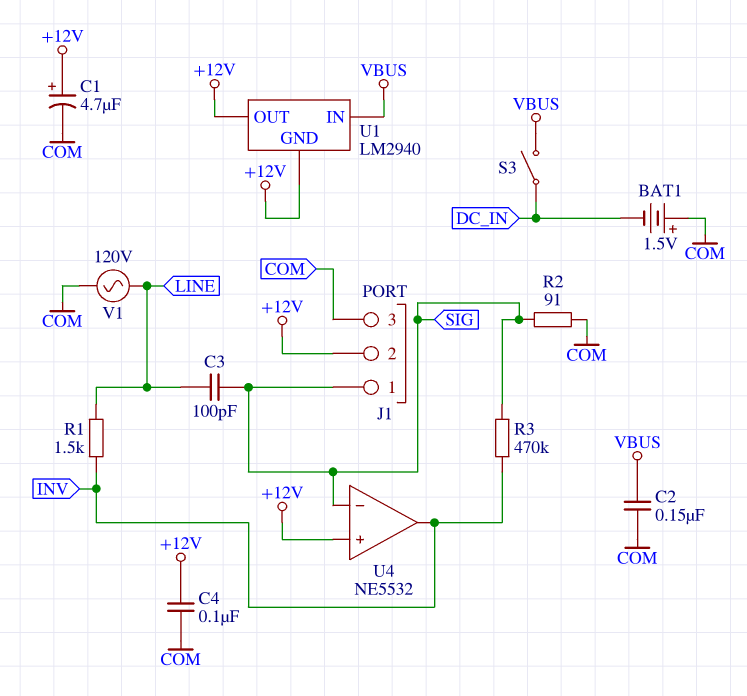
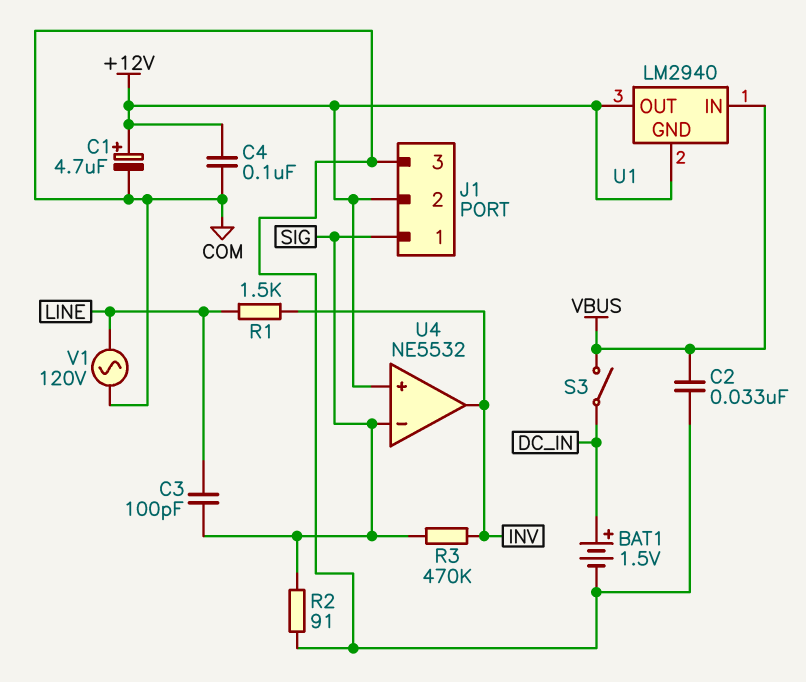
BAT1: 1.5V (plus COM, minus DC_IN) -> 1.5V (plus DC_IN, minus COM)
C2: 150nF (COM, VBUS) -> 33nF (COM, VBUS)

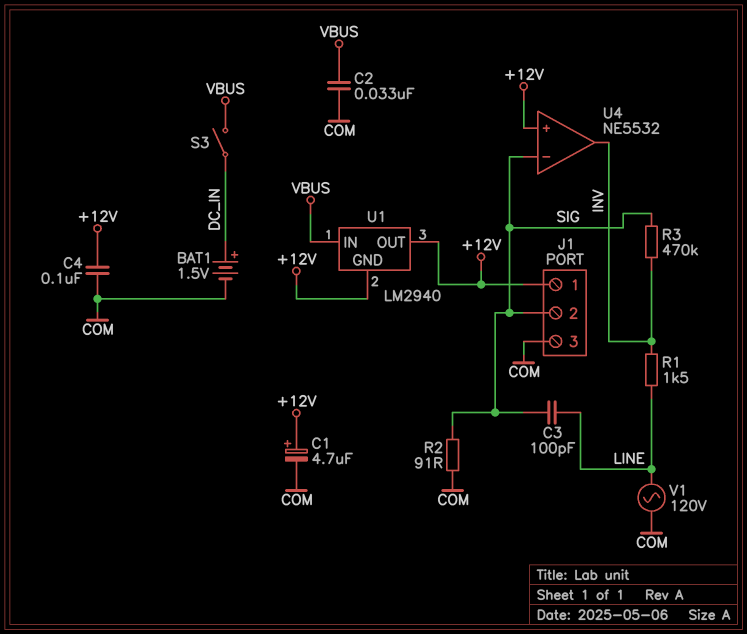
J1 pin 1: SIG -> +12V
J1 pin 2: +12V -> SIG

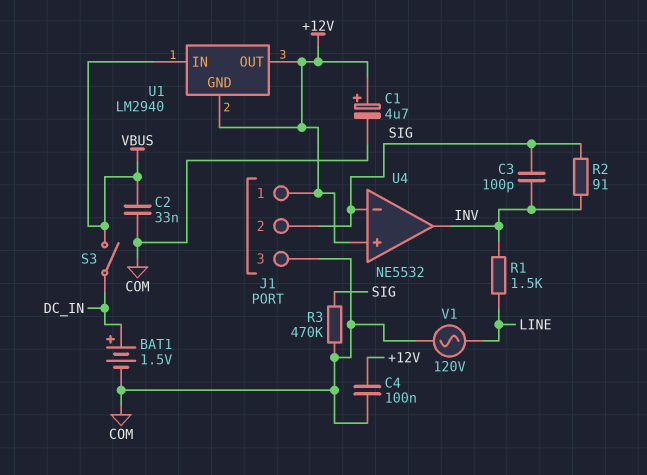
C3: 100pF (LINE, SIG) -> 100pF (INV, SIG)
R2: 91 (COM, SIG) -> 91 (INV, SIG)
R3: 470k (INV, SIG) -> 470k (COM, SIG)

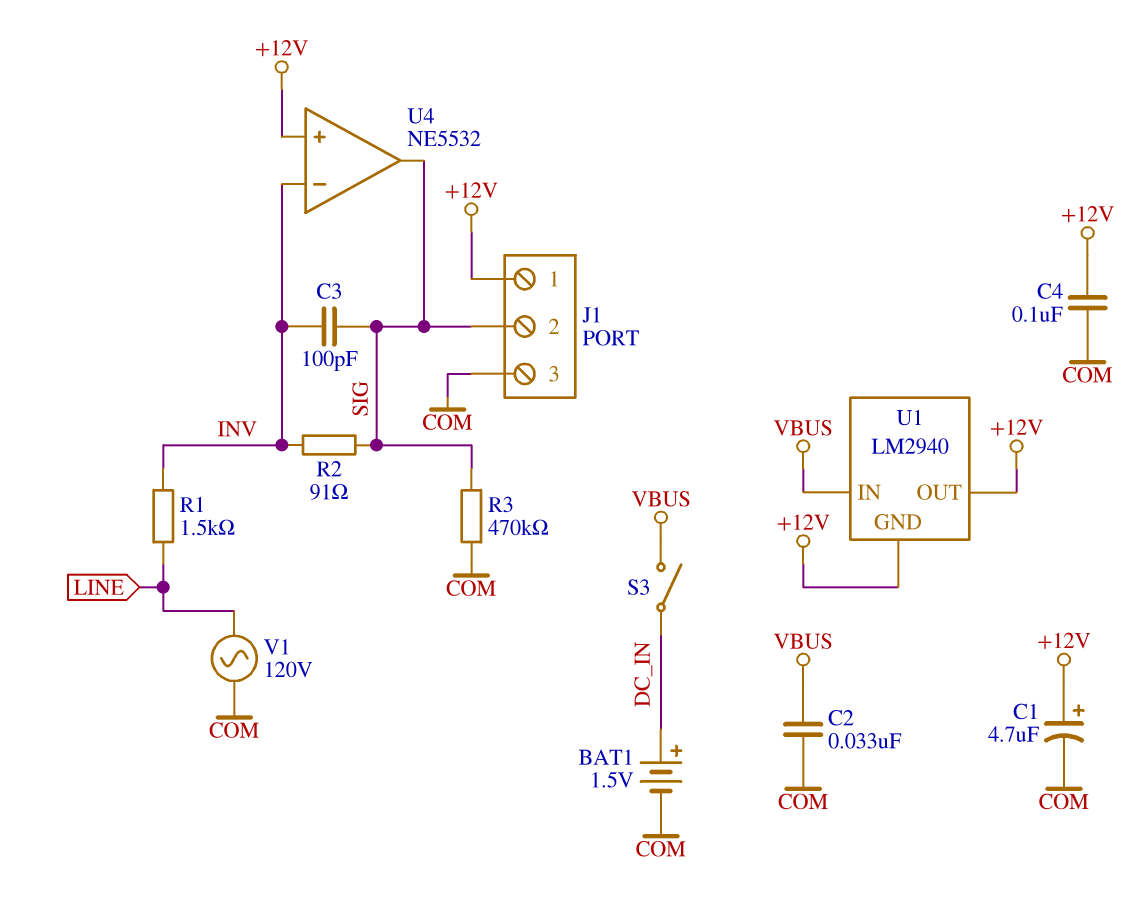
U4 pin in-: SIG -> INV
U4 pin out: INV -> SIG

